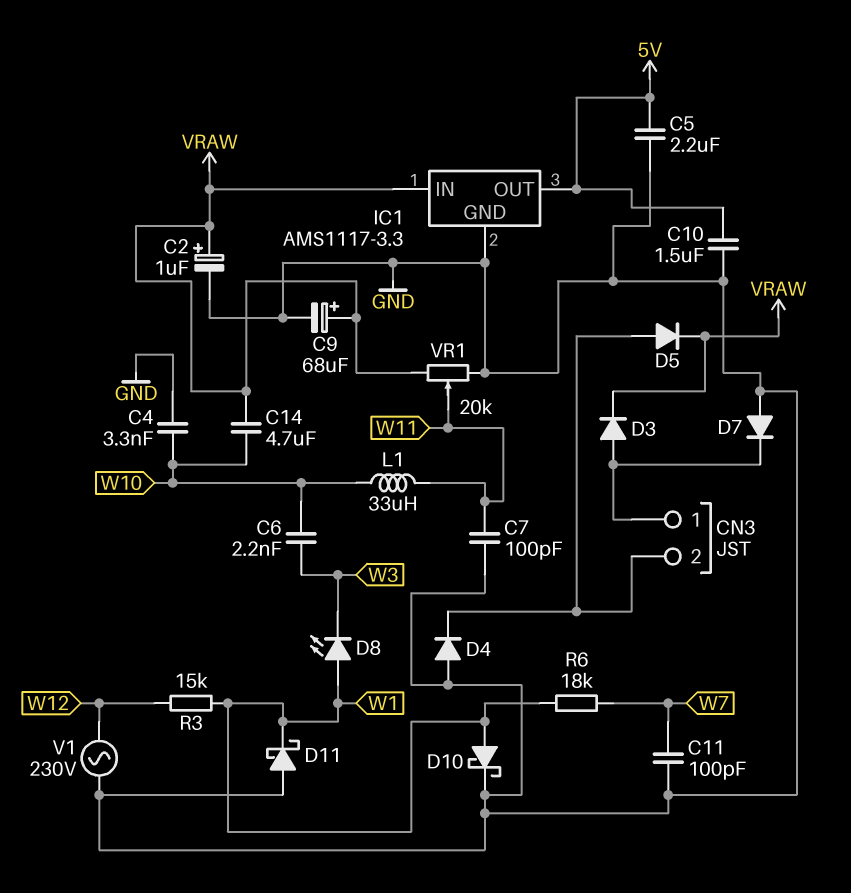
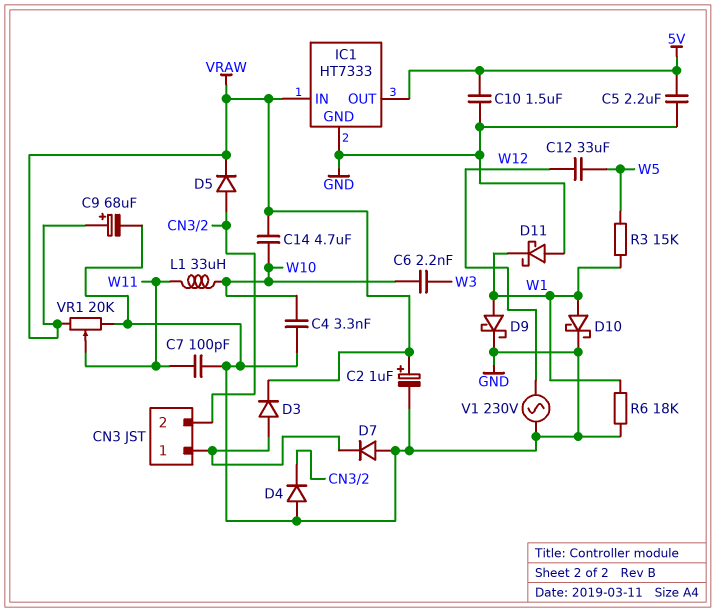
C11: 100pF (GND, W7) -> none
C12: none -> 33uF (W5, W12)
D8: LED (A W1, K W3) -> none
D9: none -> schottky (A W1, K GND)
IC1: AMS1117-3.3 -> HT7333
R3: 15k (W1, W12) -> 15k (W1, W5)
R6: 18k (W1, W7) -> 18k (GND, W1)

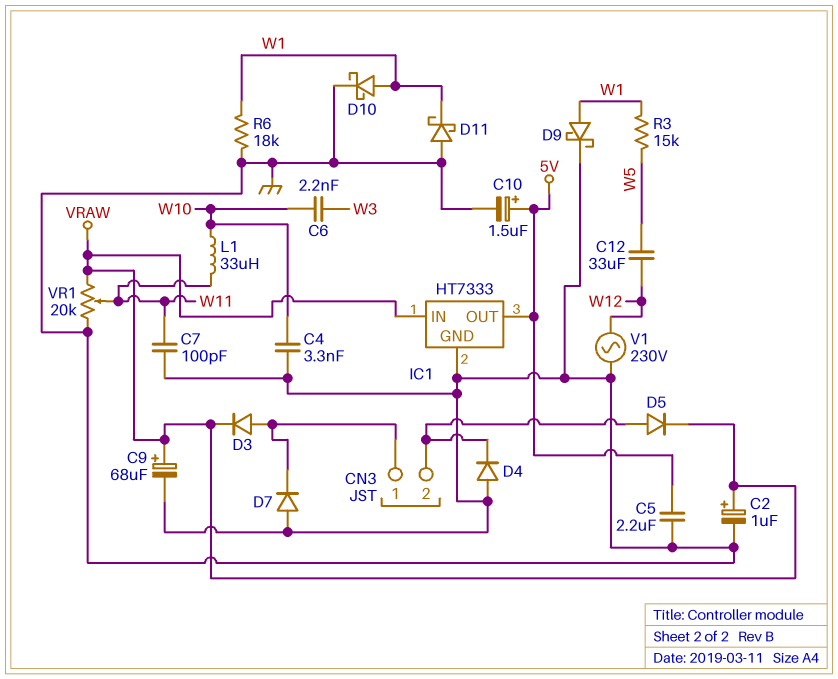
C10: 1.5uF (5V, GND) -> 1.5uF (plus 5V, minus GND)
C14: 4.7uF (VRAW, W10) -> none

